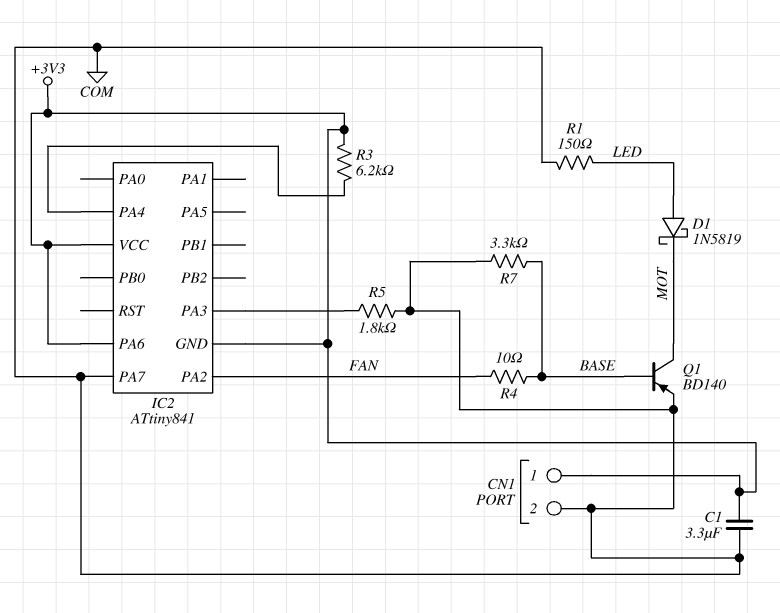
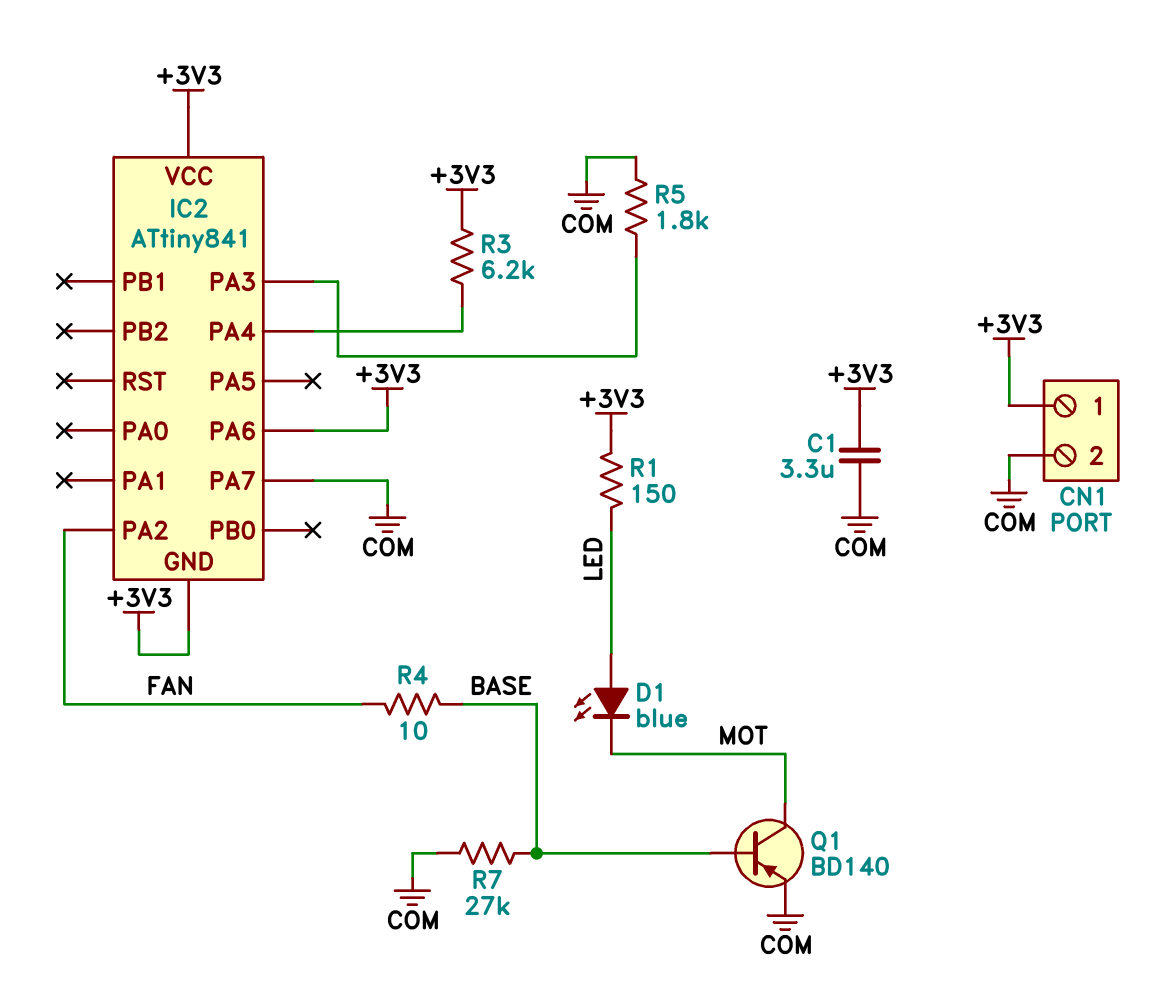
D1: schottky 1N5819 (A LED, K MOT) -> LED blue (A LED, K MOT)
R1: 150 (COM, LED) -> 150 (+3V3, LED)
R7: 3.3k (BASE, COM) -> 27k (BASE, COM)

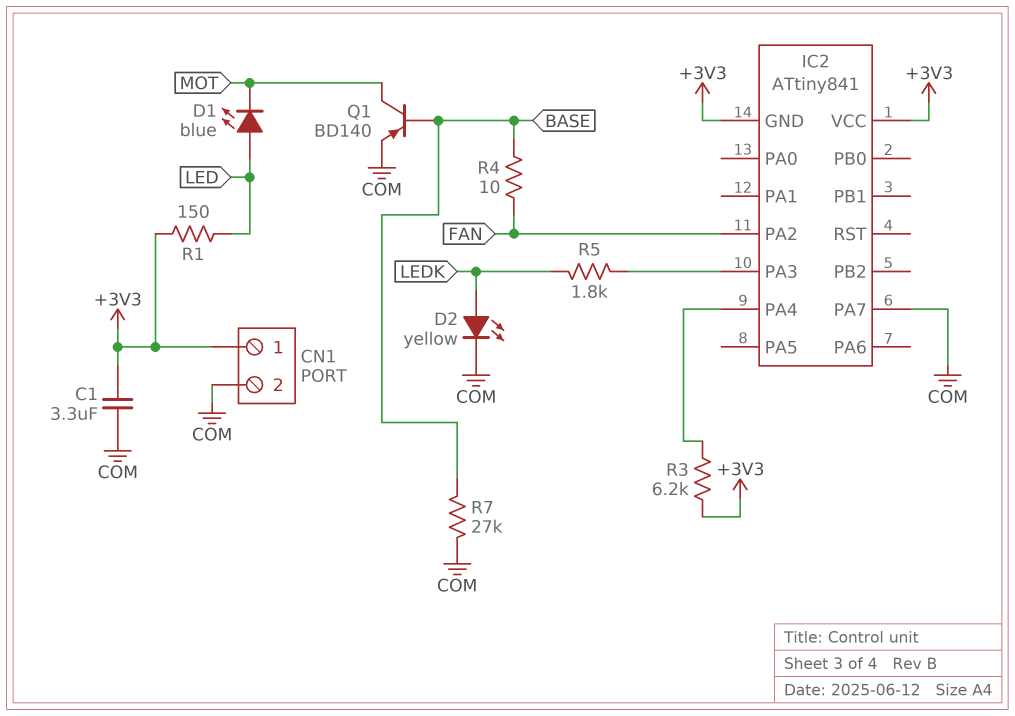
D2: none -> LED yellow (A LEDK, K COM)
IC2 pin PA6: +3V3 -> none
R5: 1.8k (COM, IC2/PA3) -> 1.8k (IC2/PA3, LEDK)

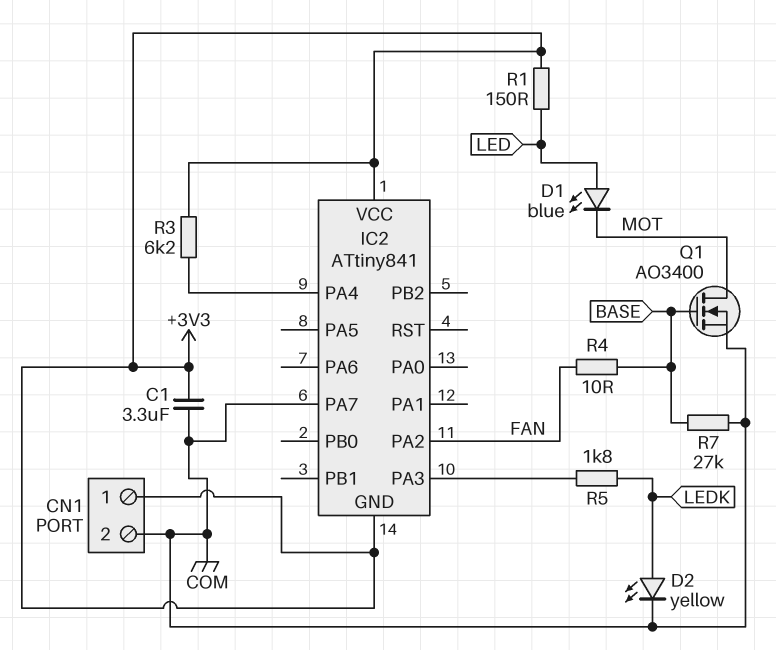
Q1: PNP BD140 (B BASE, C MOT, E COM) -> NMOS AO3400 (G BASE, D MOT, S COM)

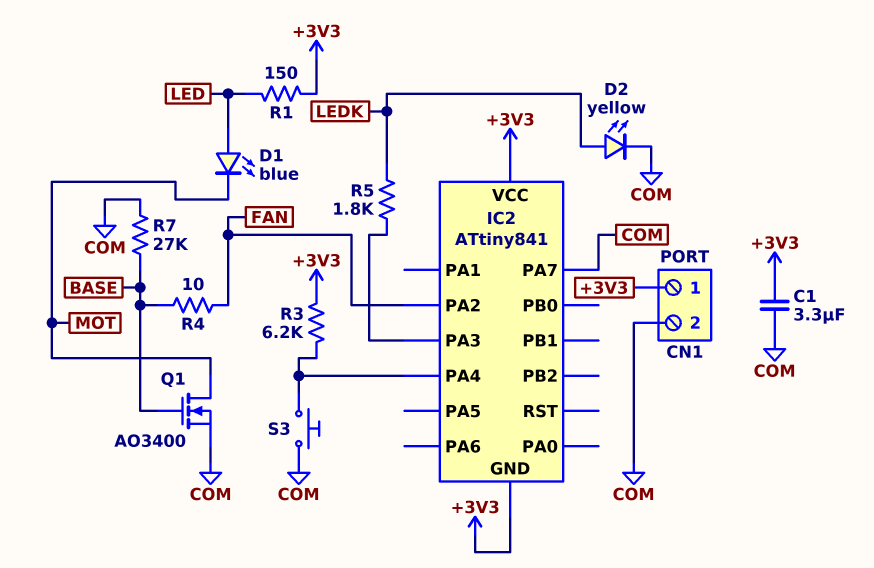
S3: none -> button (COM, IC2/PA4)

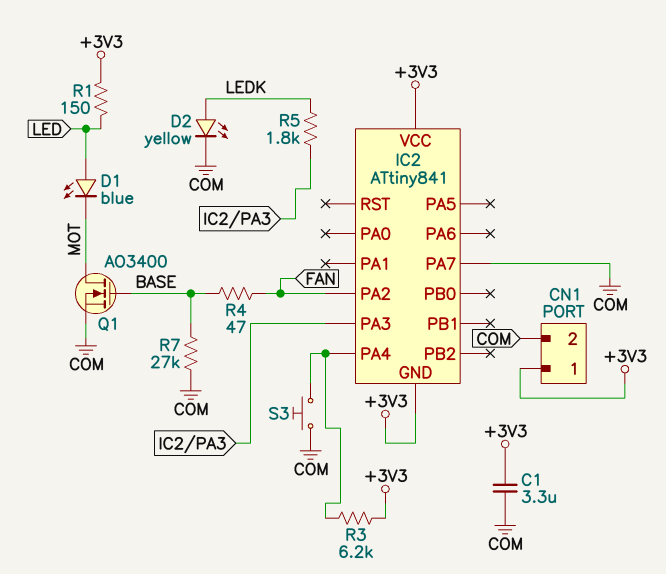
R4: 10 (BASE, FAN) -> 47 (BASE, FAN)

